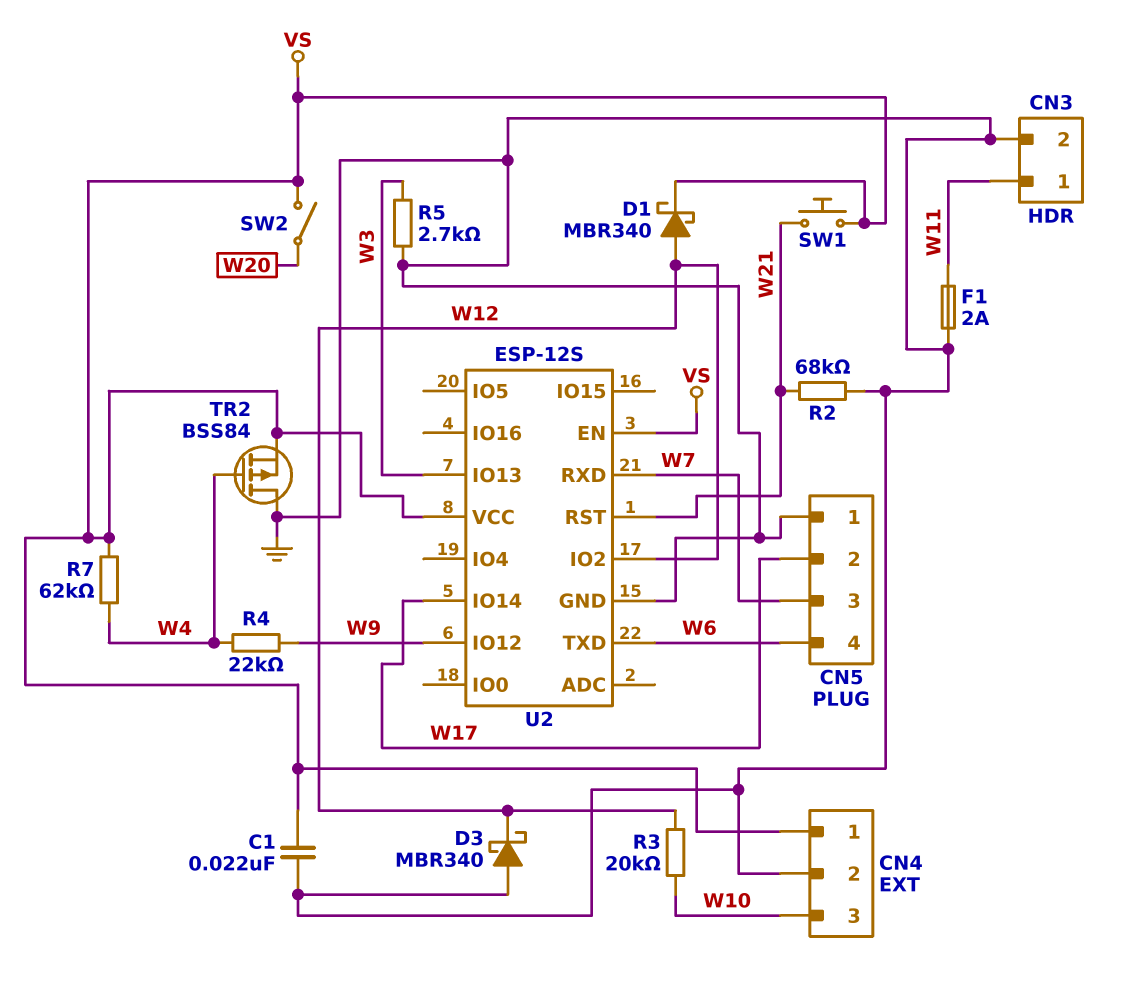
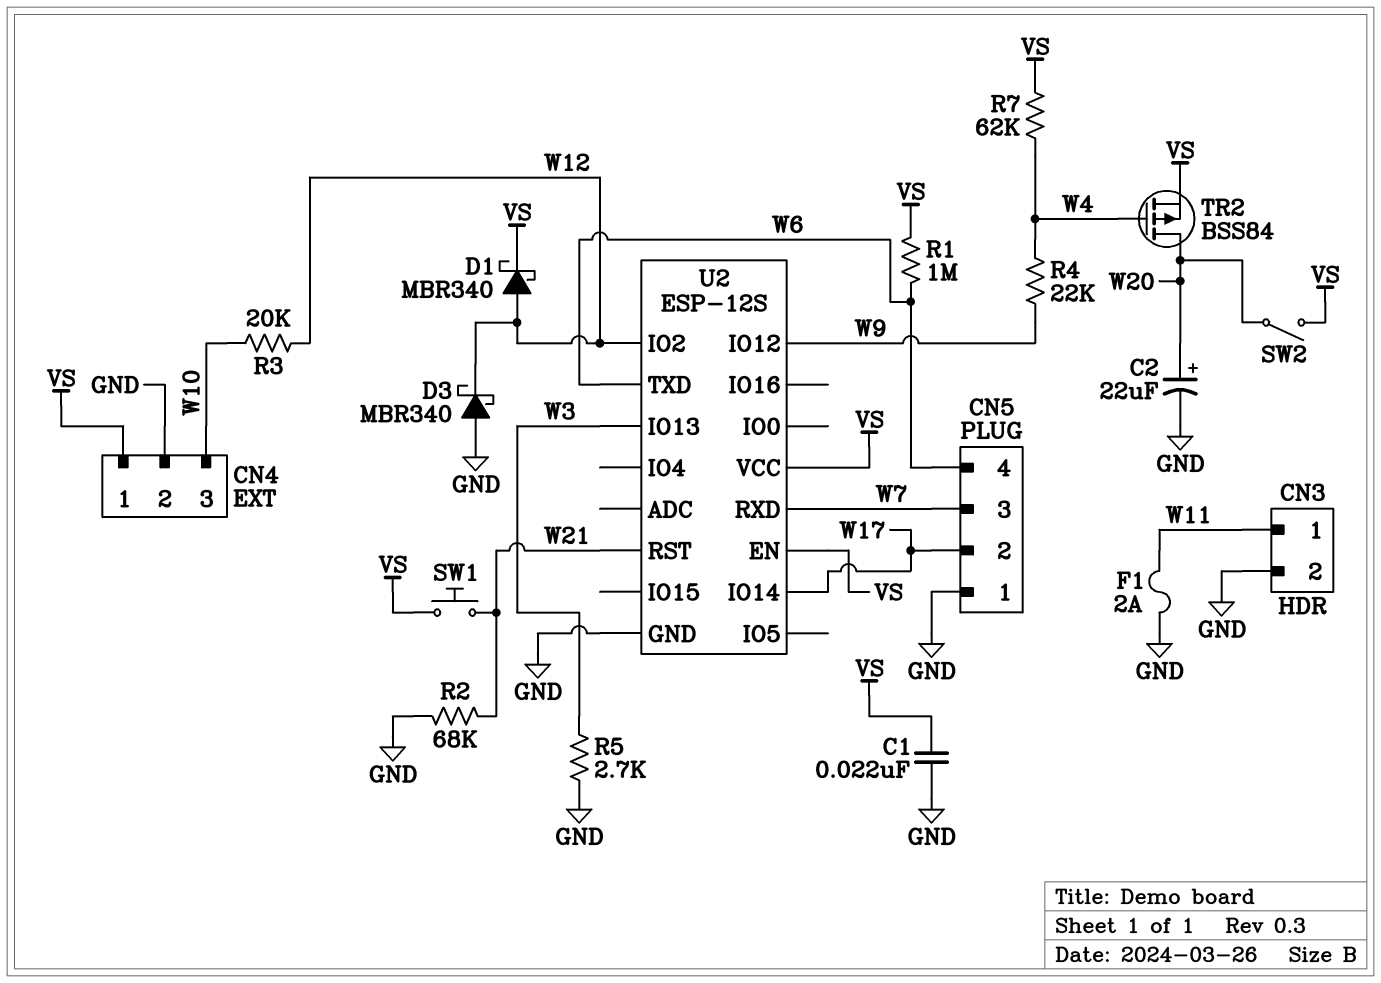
C2: none -> 22uF (plus W20, minus GND)
R1: none -> 1M (VS, W6)
TR2: PMOS BSS84 (G W4, D GND, S VS) -> PMOS BSS84 (G W4, D W20, S VS)

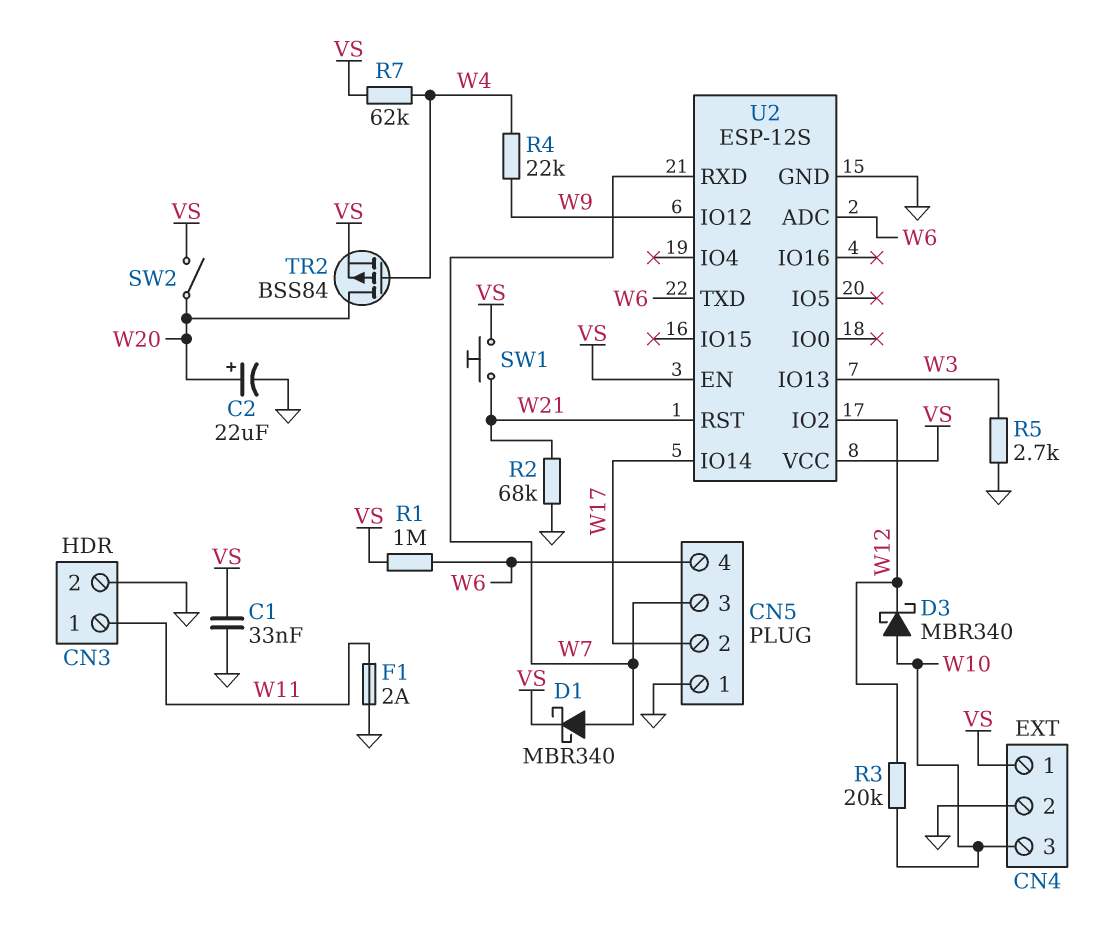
C1: 22nF (GND, VS) -> 33nF (GND, VS)
D1: schottky MBR340 (A W12, K VS) -> schottky MBR340 (A W7, K VS)
D3: schottky MBR340 (A GND, K W12) -> schottky MBR340 (A W10, K W12)
U2 pin ADC: none -> W6

